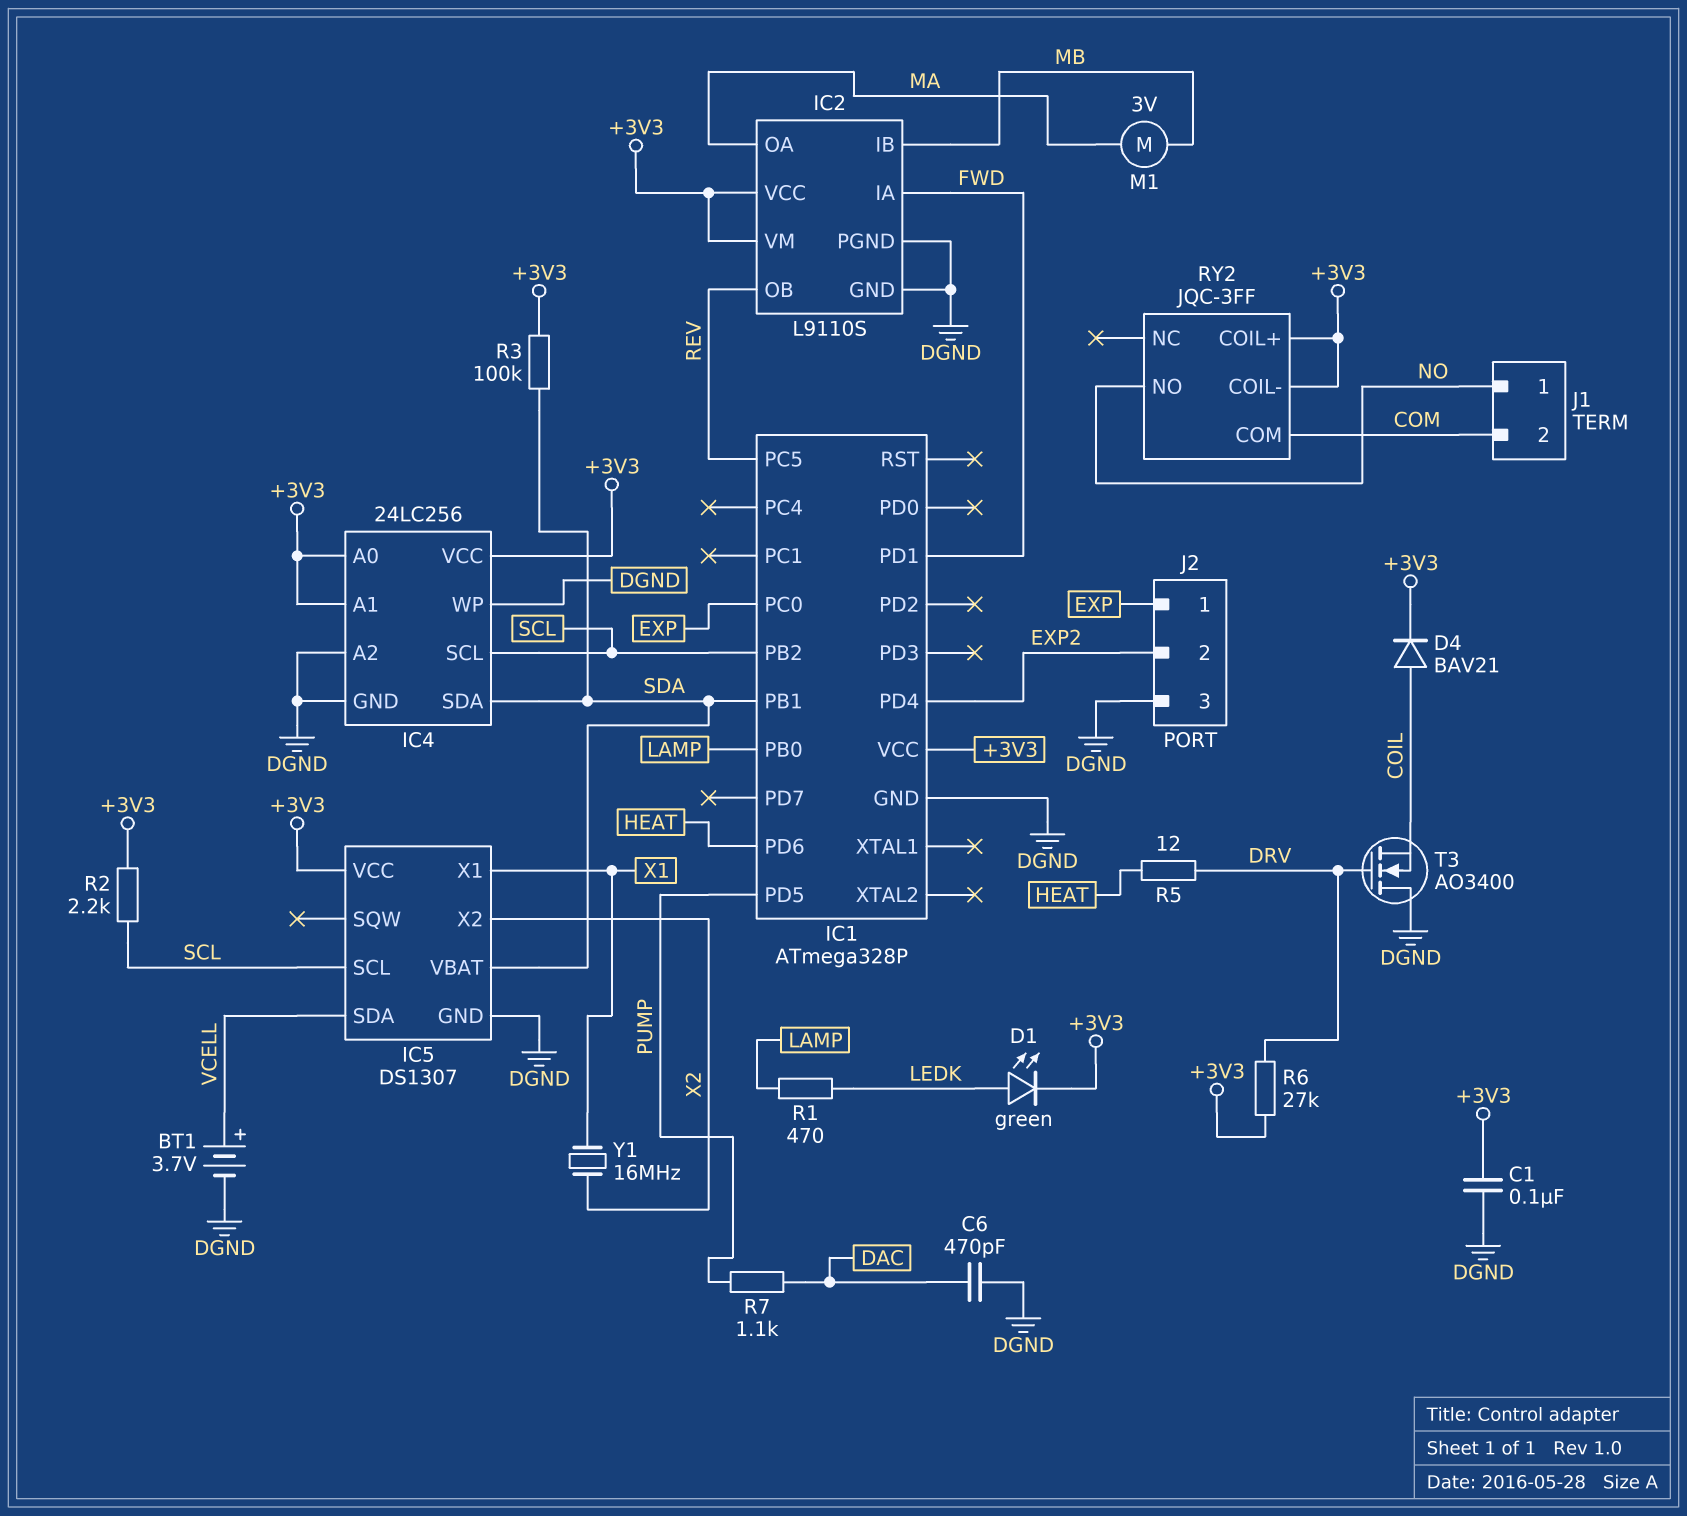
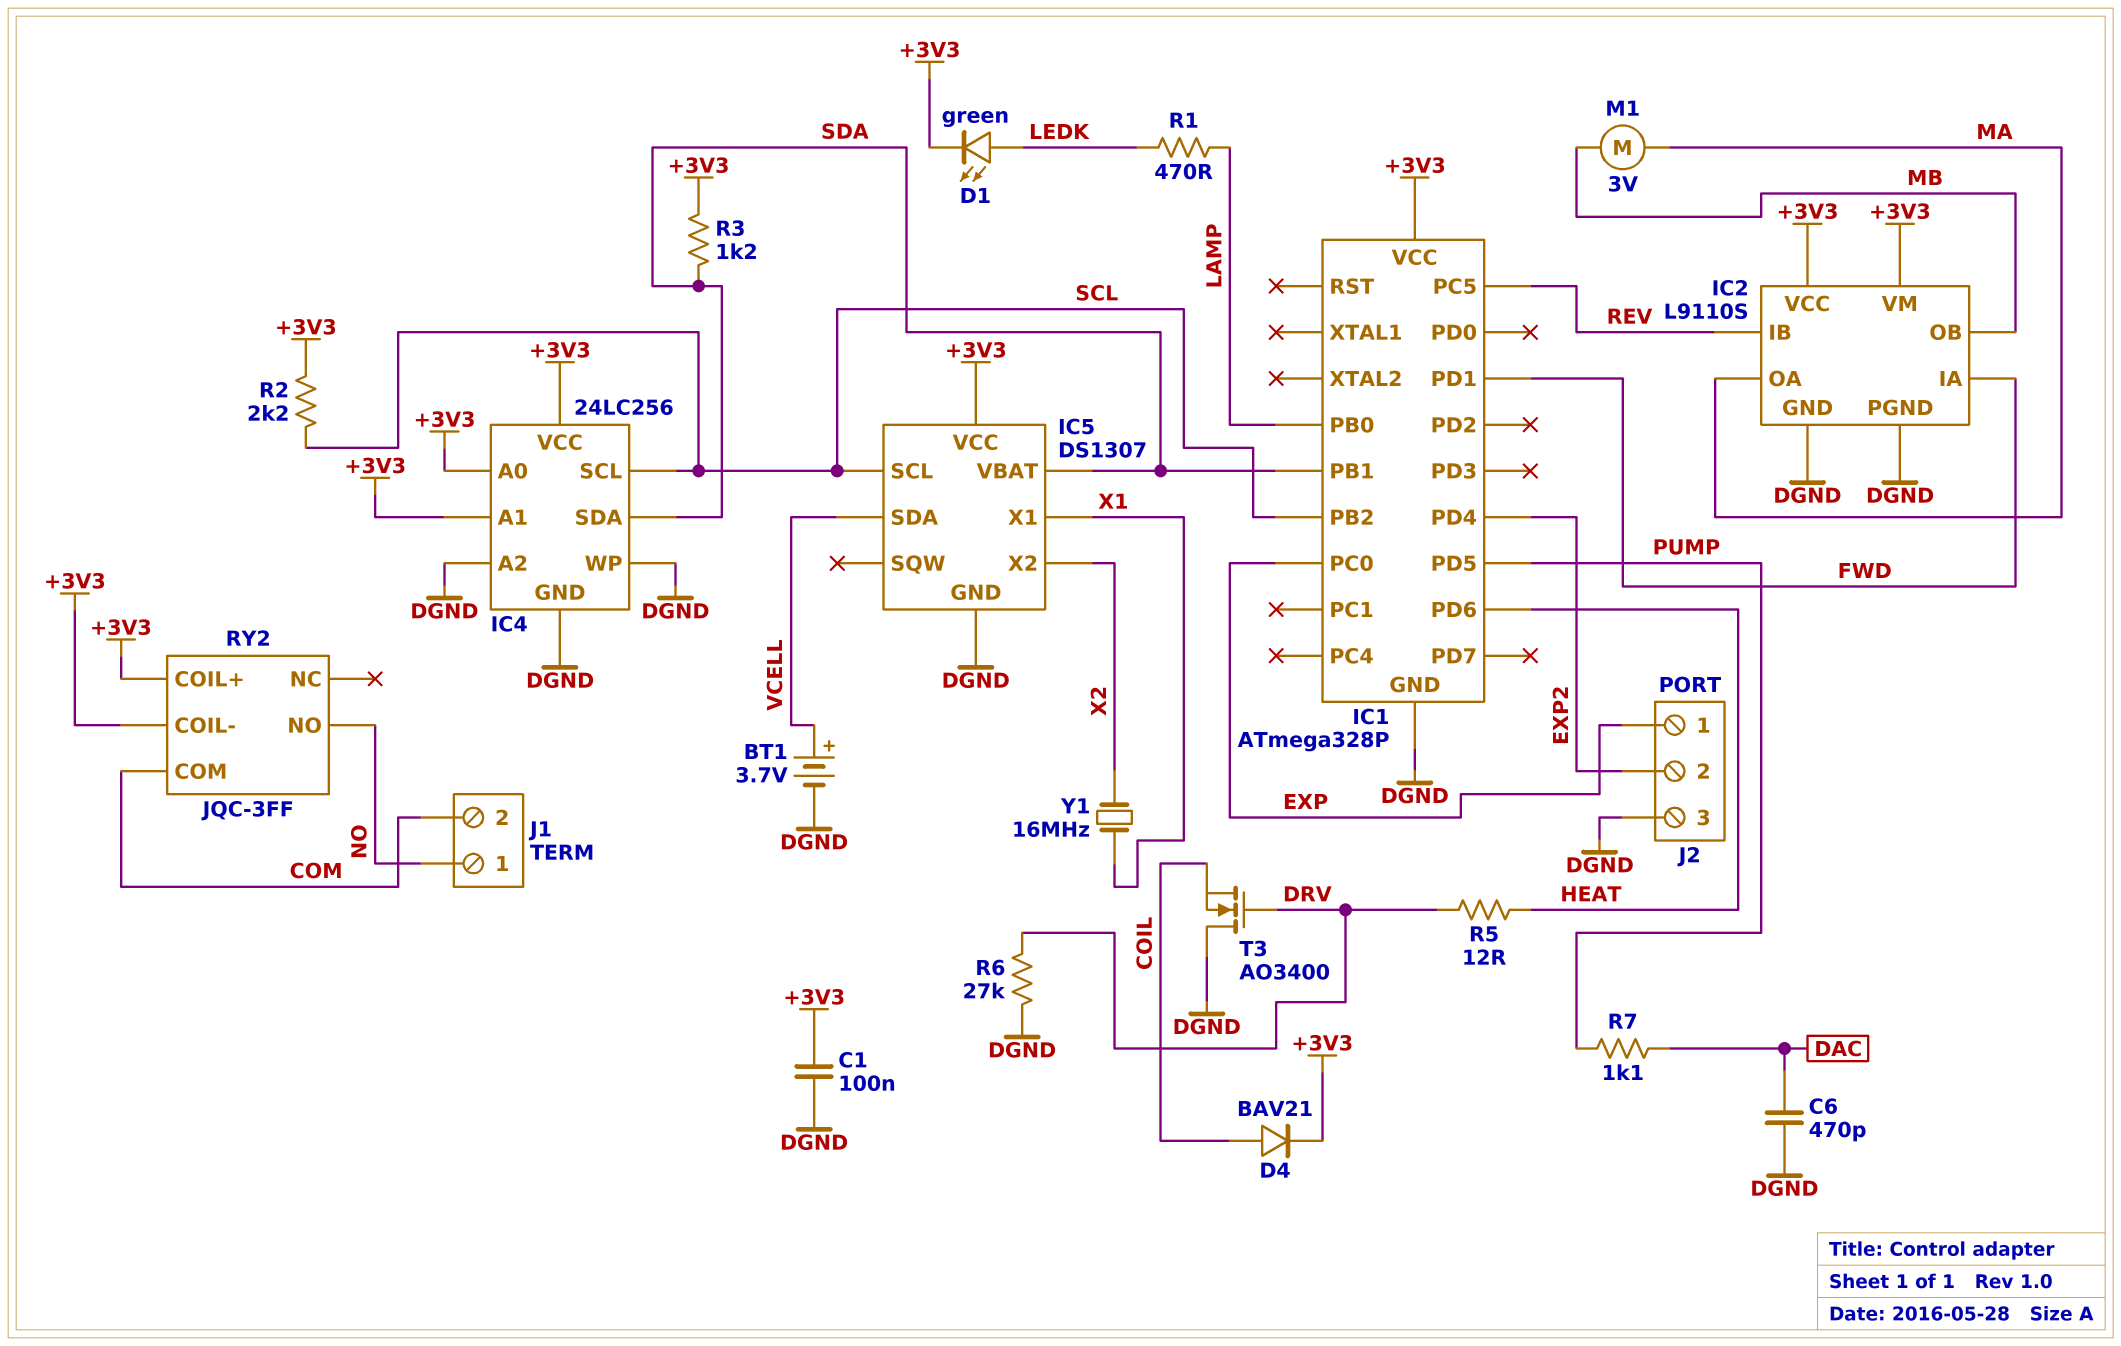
IC2 pin IB: MB -> REV
IC2 pin OB: REV -> MB
R3: 100k (+3V3, SDA) -> 1.2k (+3V3, SDA)
R6: 27k (+3V3, DRV) -> 27k (DGND, DRV)

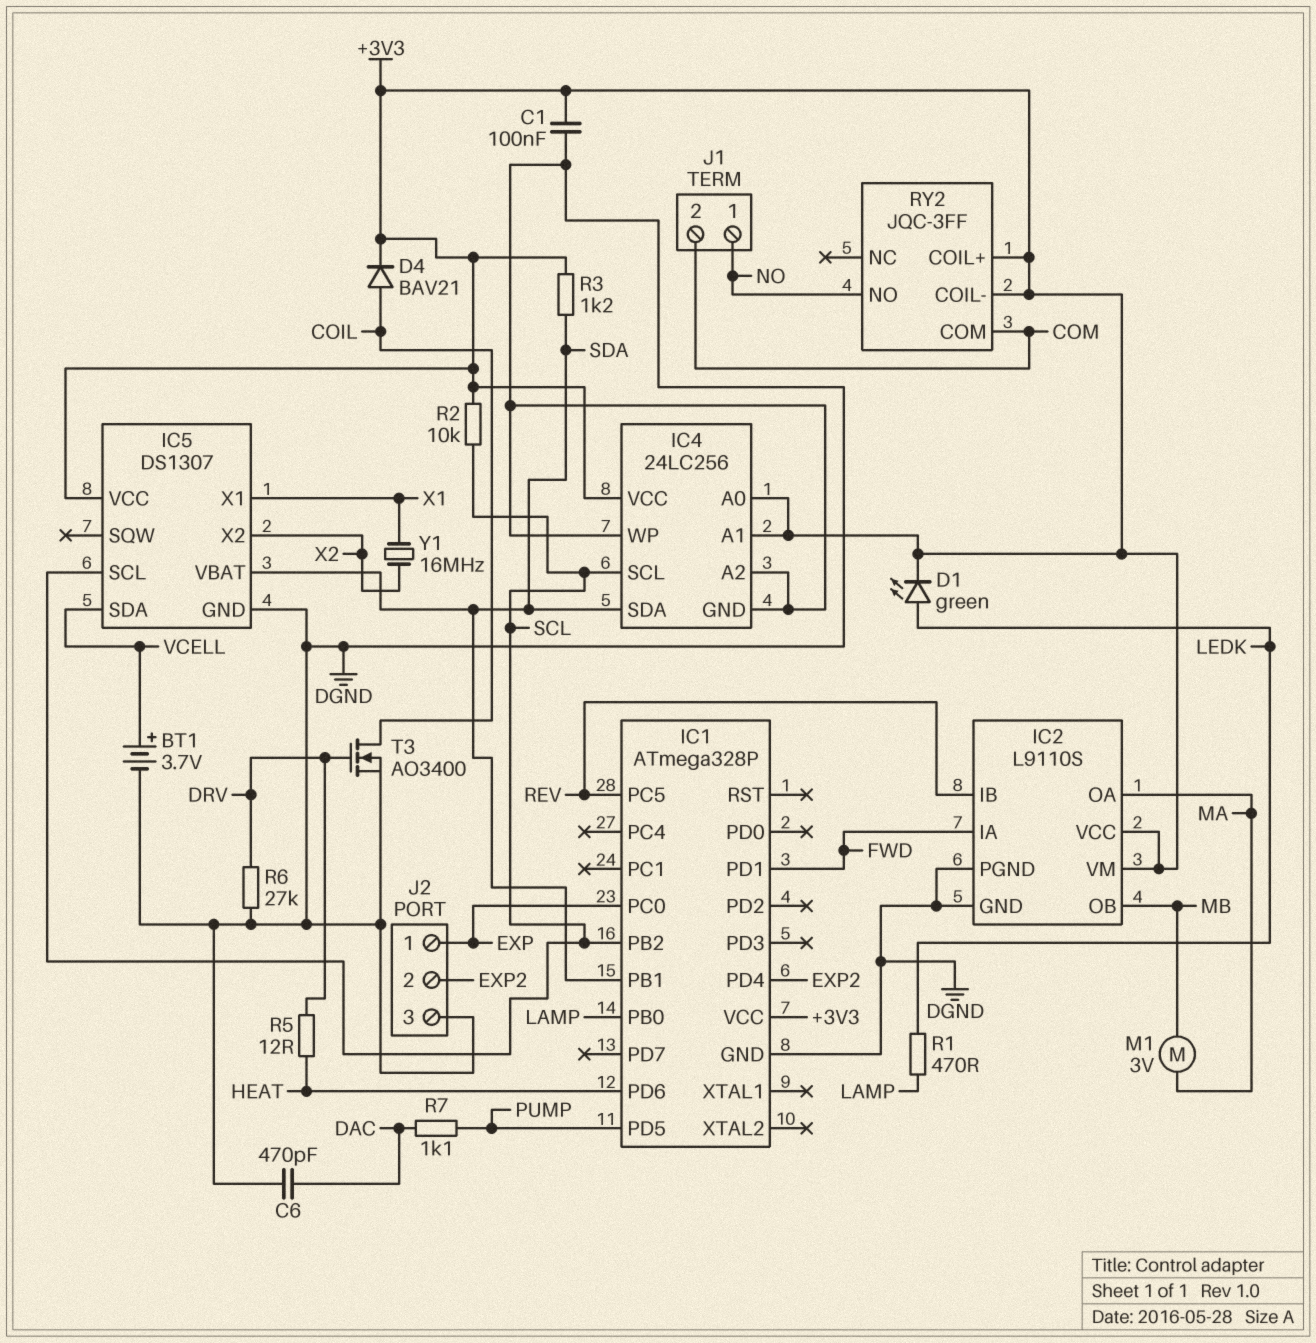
R2: 2.2k (+3V3, SCL) -> 10k (+3V3, SCL)
T3: NMOS AO3400 (G DRV, D DGND, S COIL) -> NMOS AO3400 (G DRV, D COIL, S DGND)

